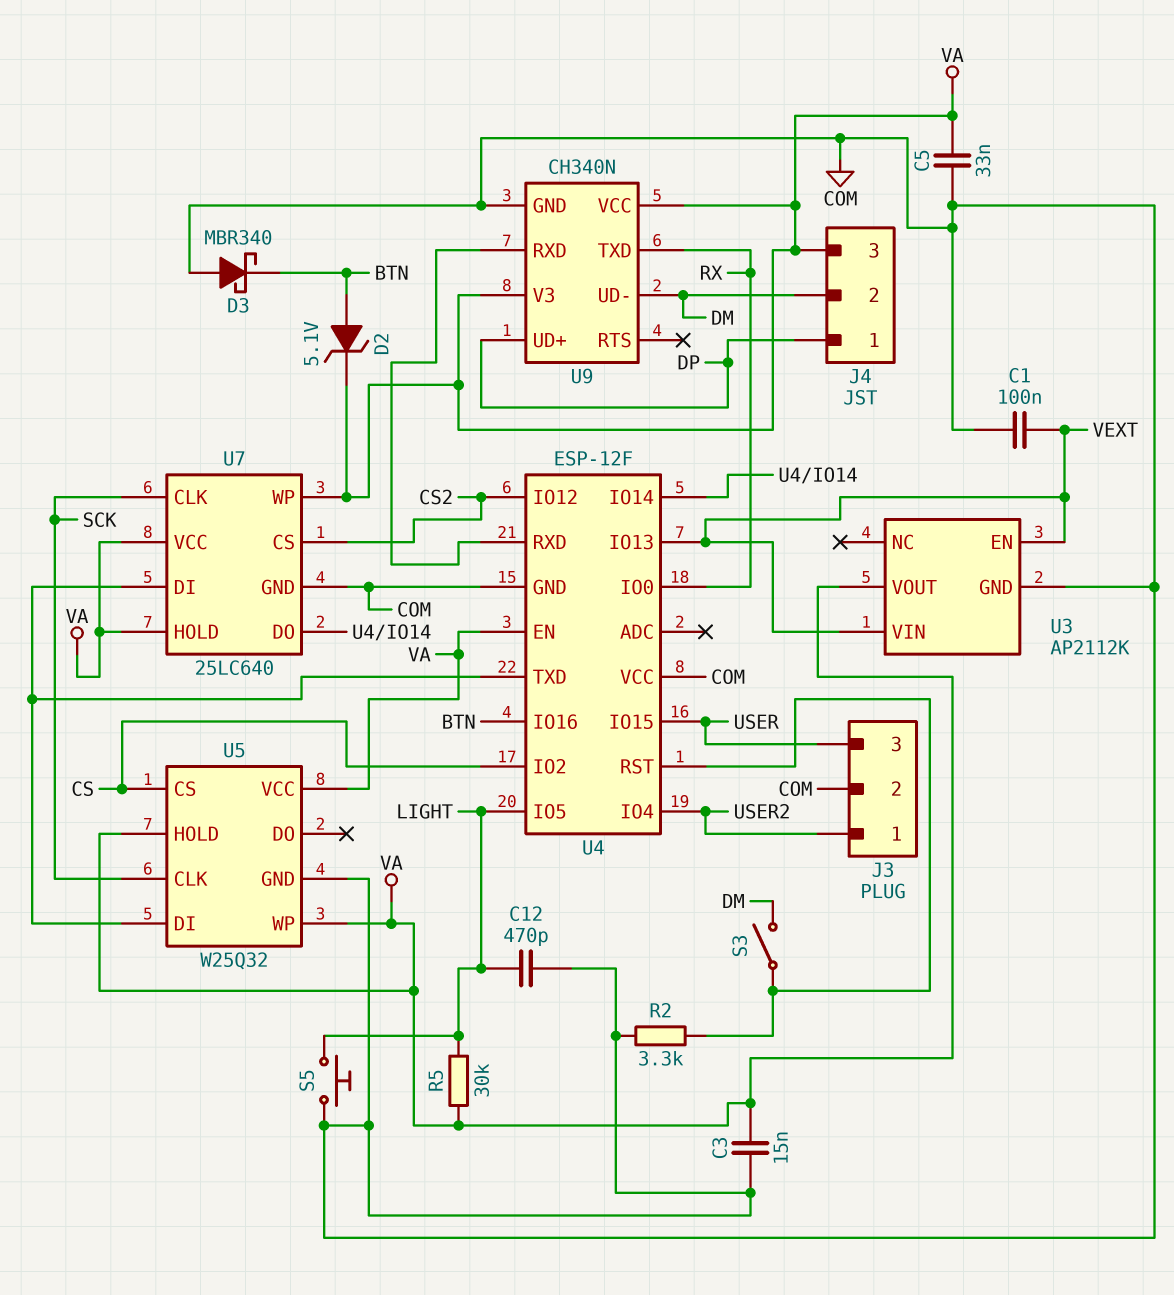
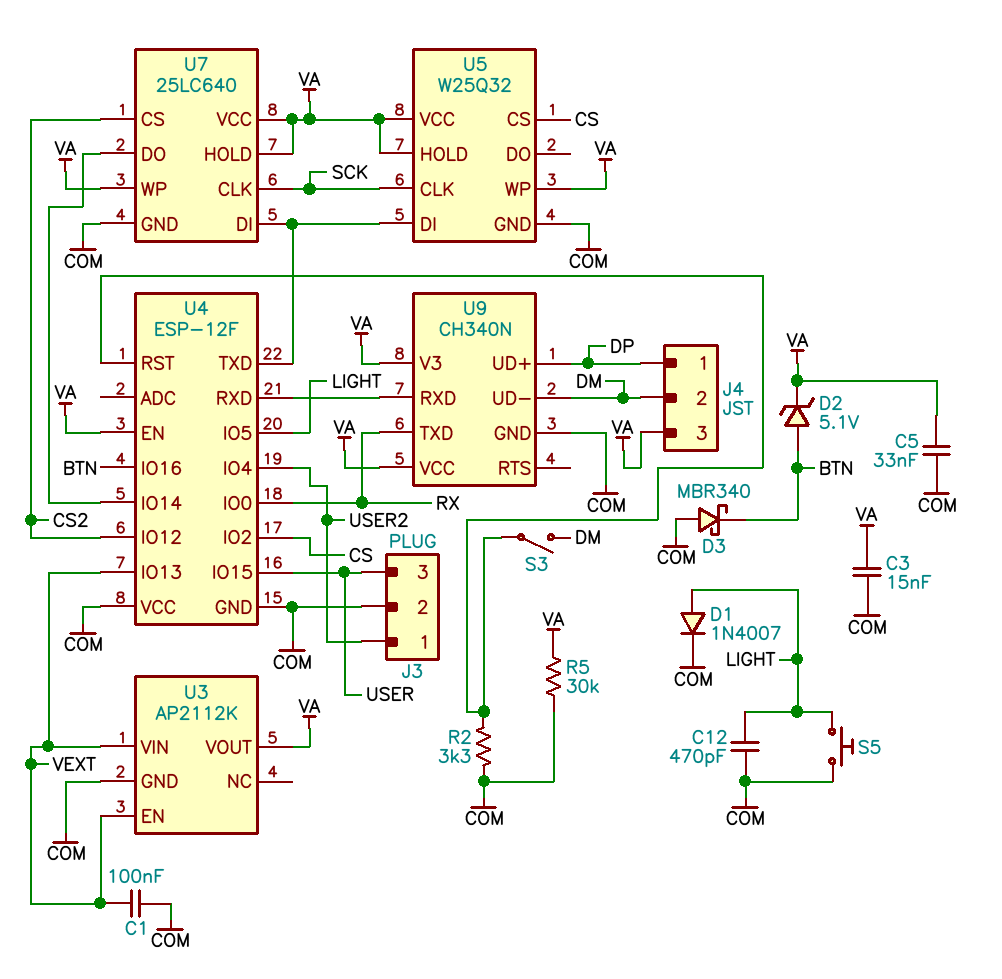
D1: none -> diode 1N4007 (A LIGHT, K COM)
R5: 30k (LIGHT, VA) -> 30k (COM, VA)

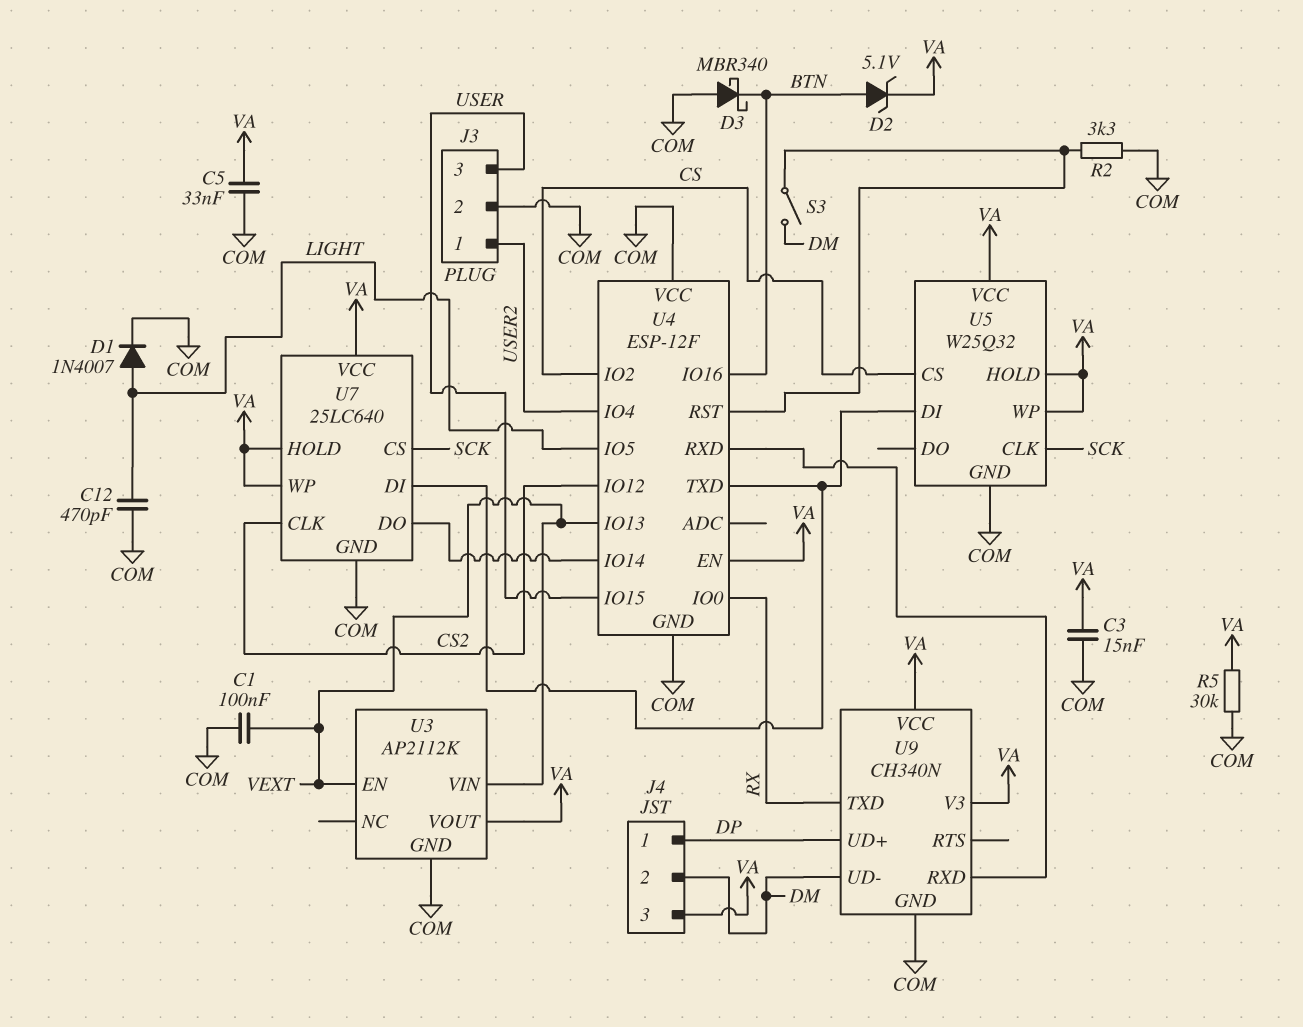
S5: button (COM, LIGHT) -> none
U7 pin CLK: SCK -> CS2
U7 pin CS: CS2 -> SCK

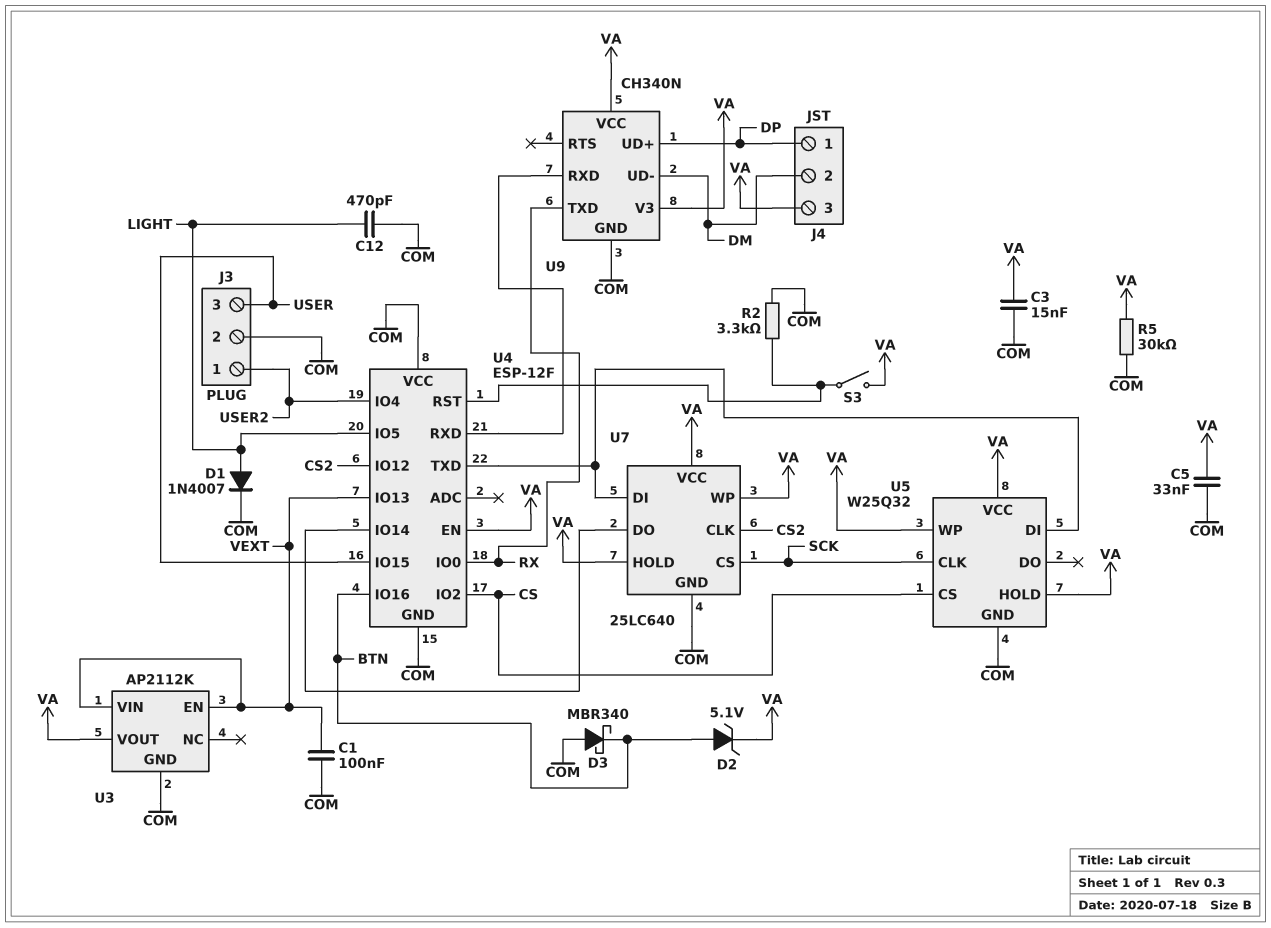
S3: switch (DM, U4/RST) -> switch (U4/RST, VA)

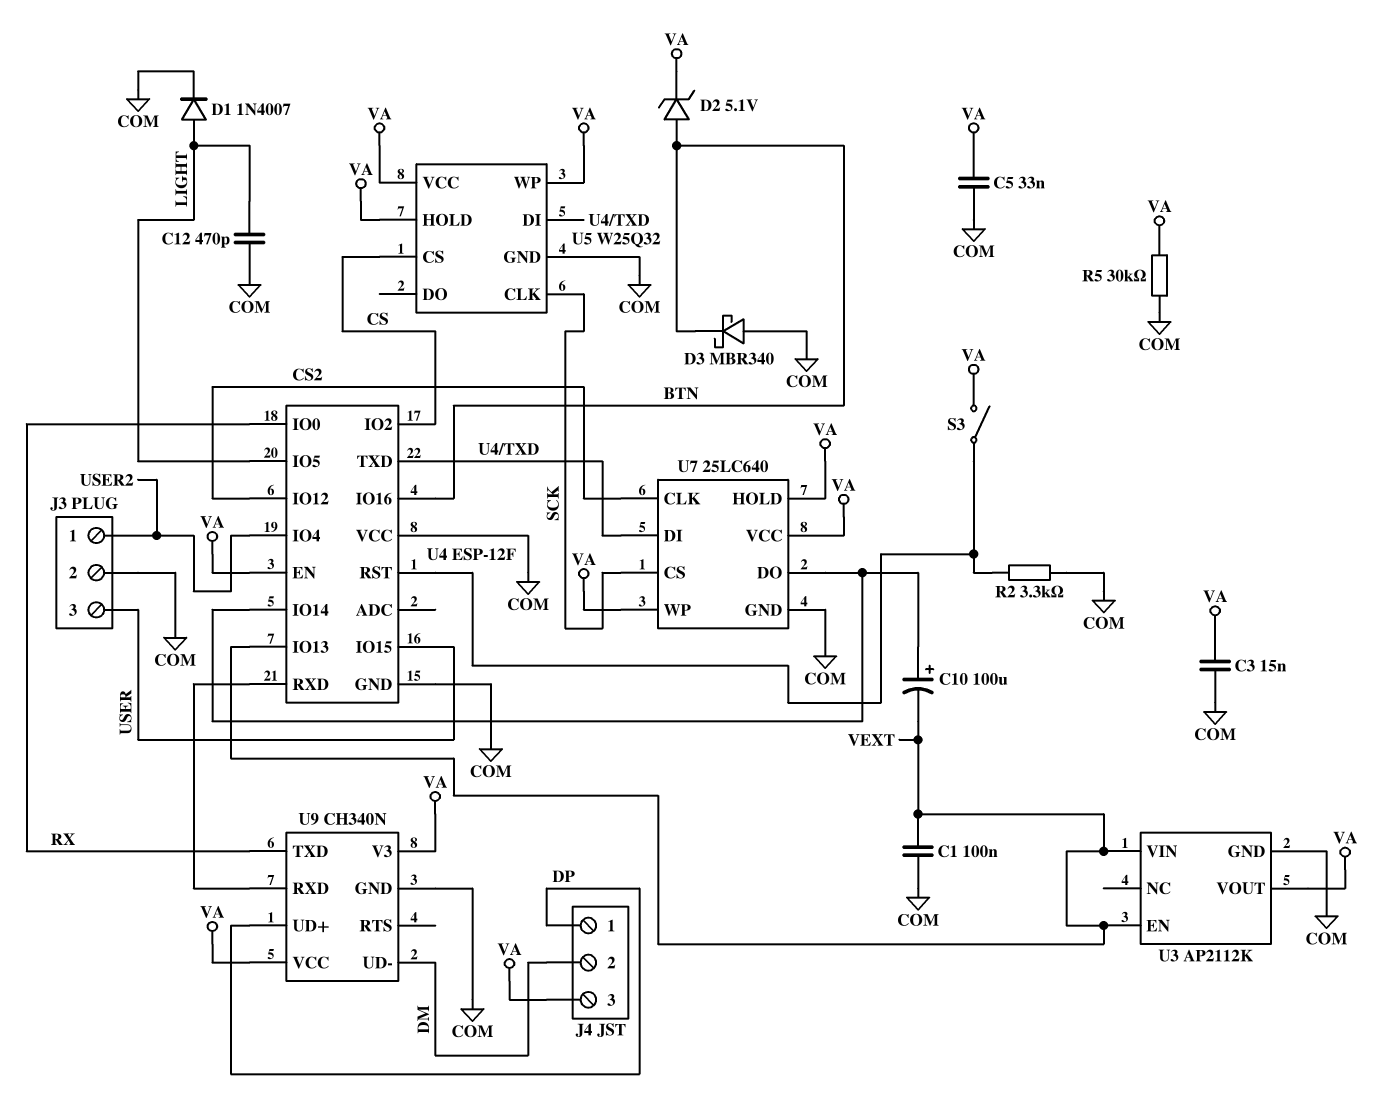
C10: none -> 100uF (plus U4/IO14, minus VEXT)

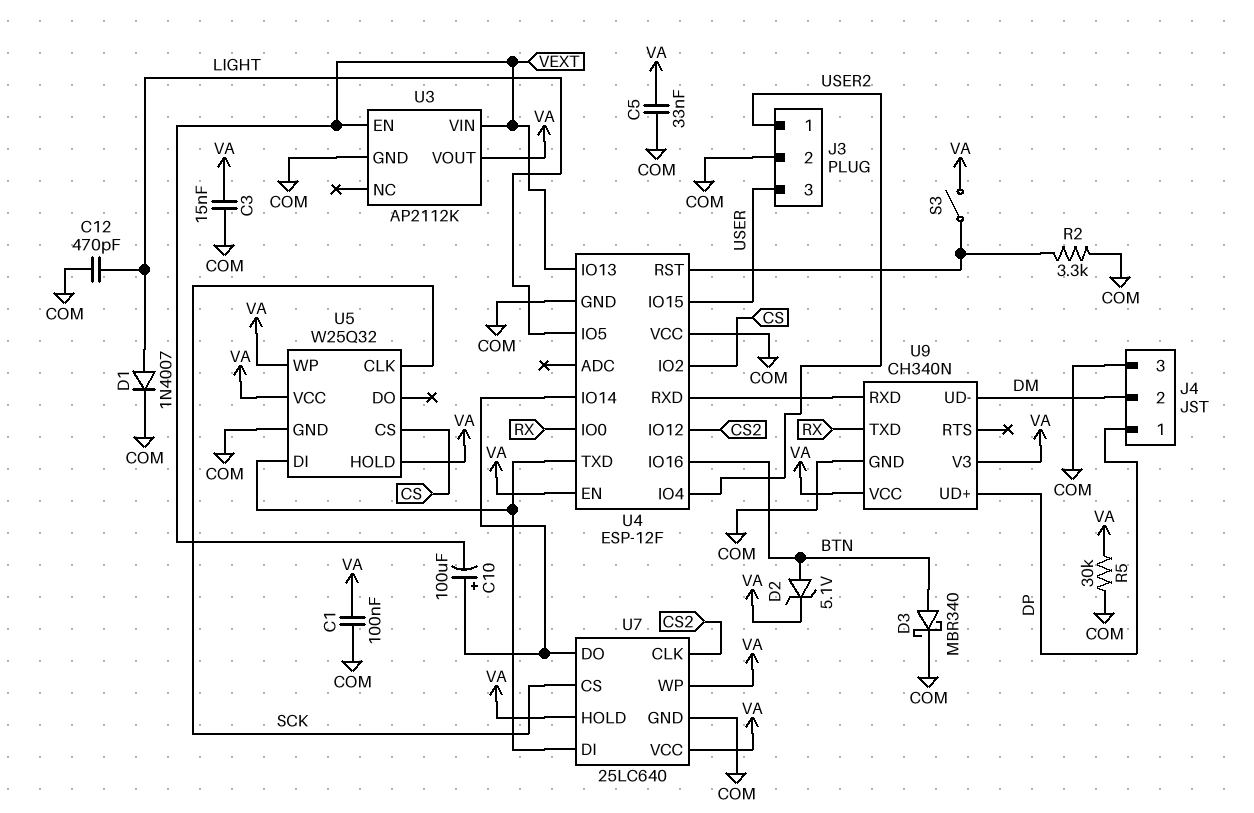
C1: 100nF (COM, VEXT) -> 100nF (COM, VA)
D3: schottky MBR340 (A COM, K BTN) -> schottky MBR340 (A BTN, K COM)
J4 pin 3: VA -> COM

